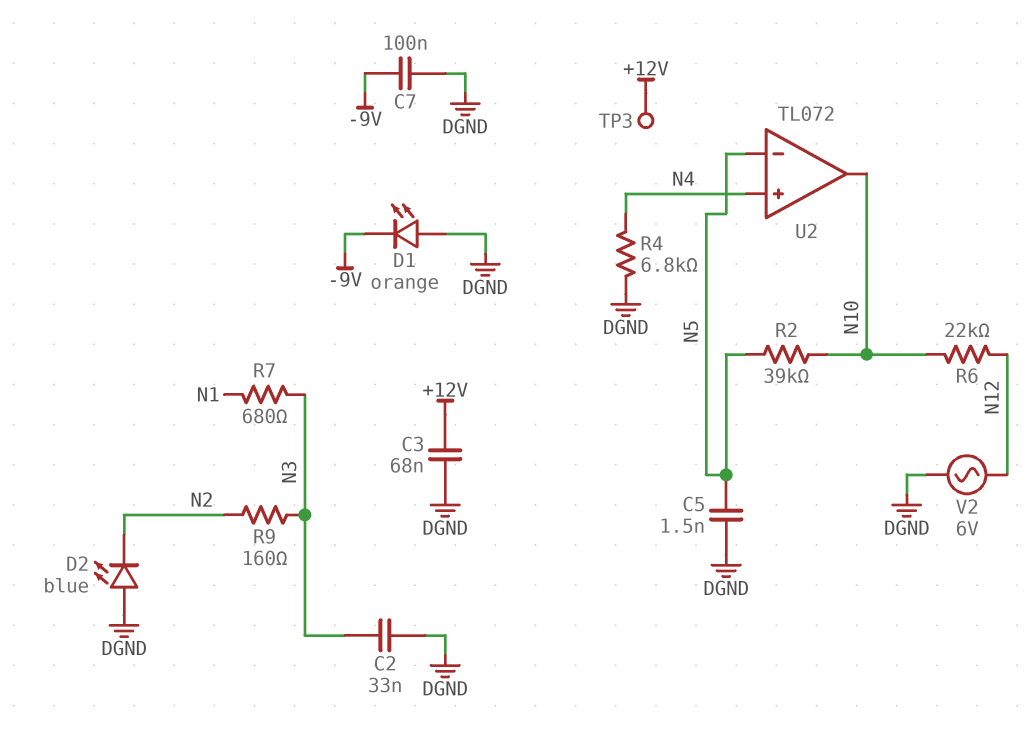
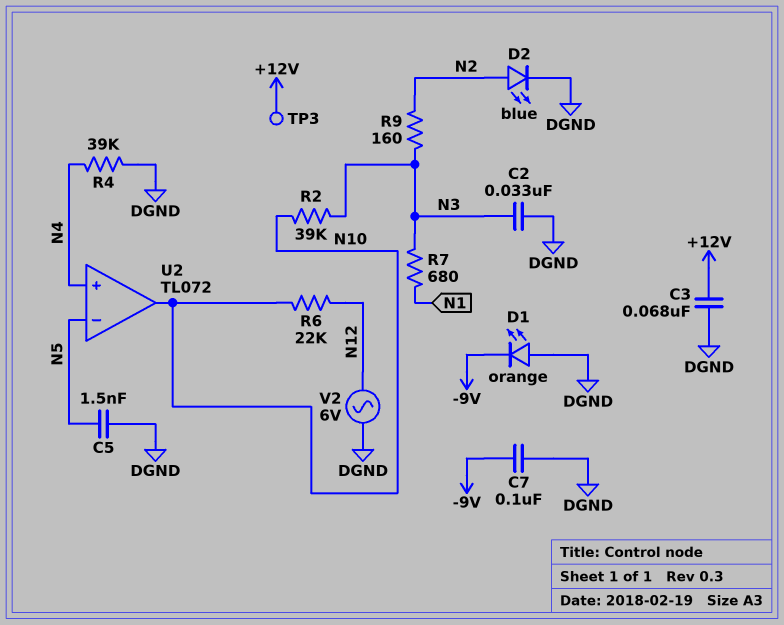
D2: LED blue (A DGND, K N2) -> LED blue (A N2, K DGND)
R2: 39k (N5, N10) -> 39k (N3, N10)
R4: 6.8k (DGND, N4) -> 39k (DGND, N4)

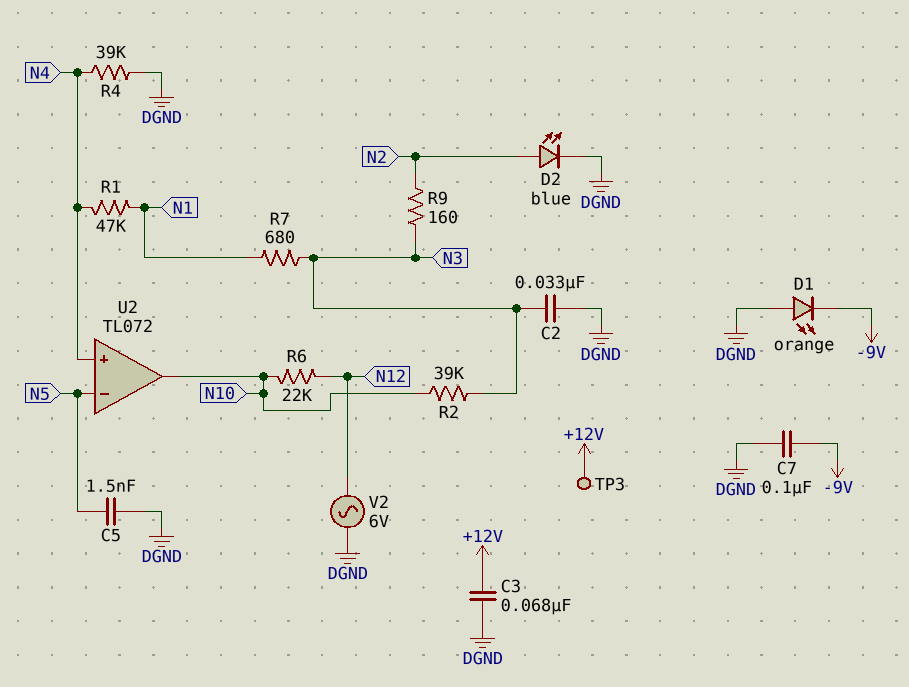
R1: none -> 47k (N1, N4)

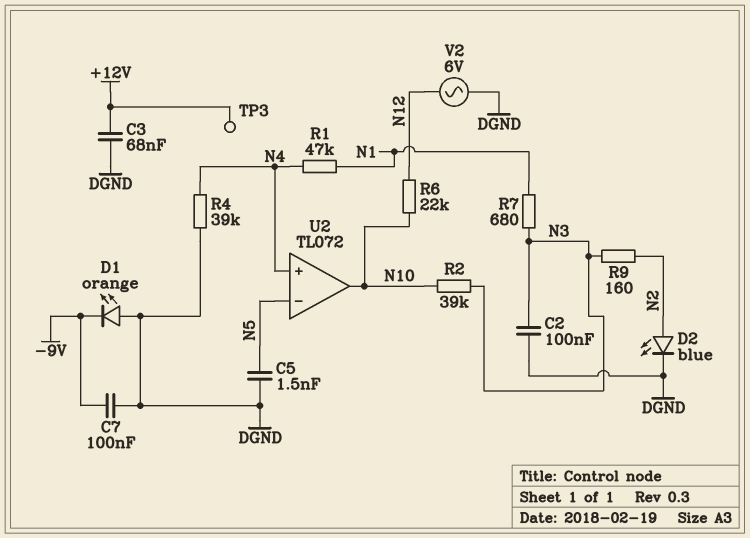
C2: 33nF (DGND, N3) -> 100nF (DGND, N3)

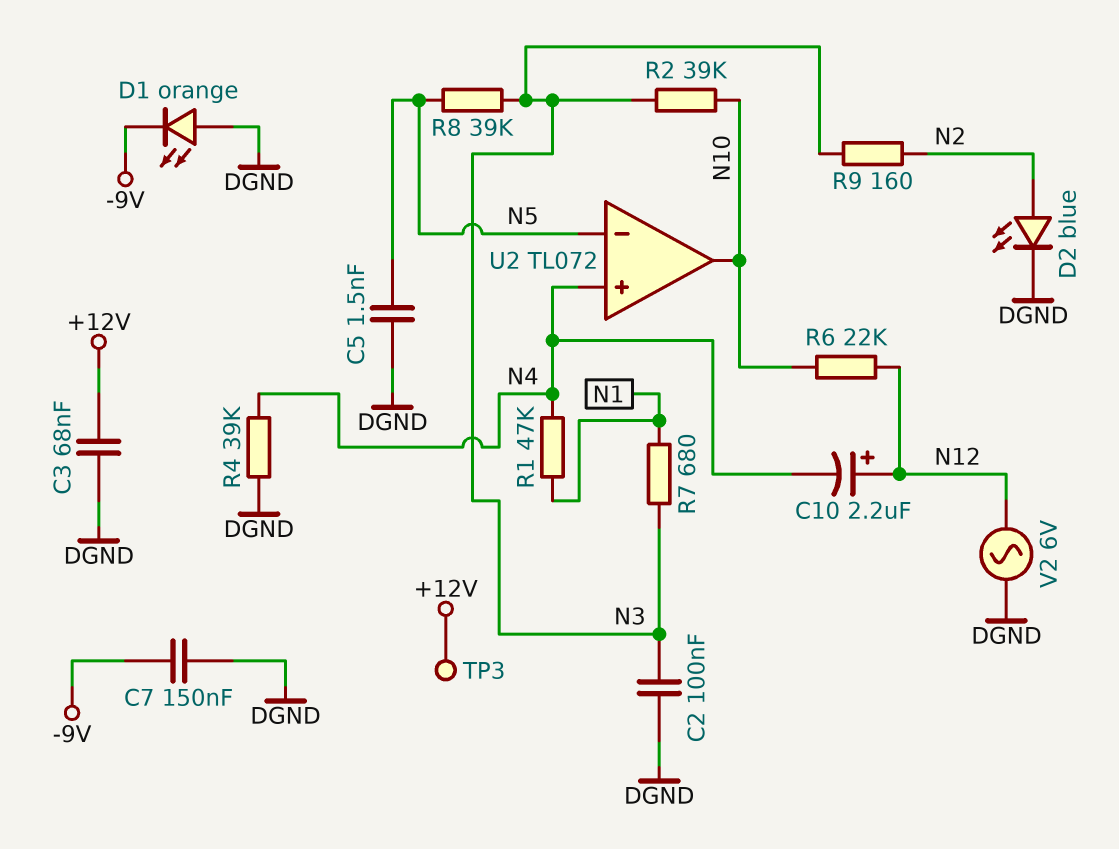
C7: 100nF (-9V, DGND) -> 150nF (-9V, DGND)
C10: none -> 2.2uF (plus N12, minus N4)
R8: none -> 39k (N3, N5)

